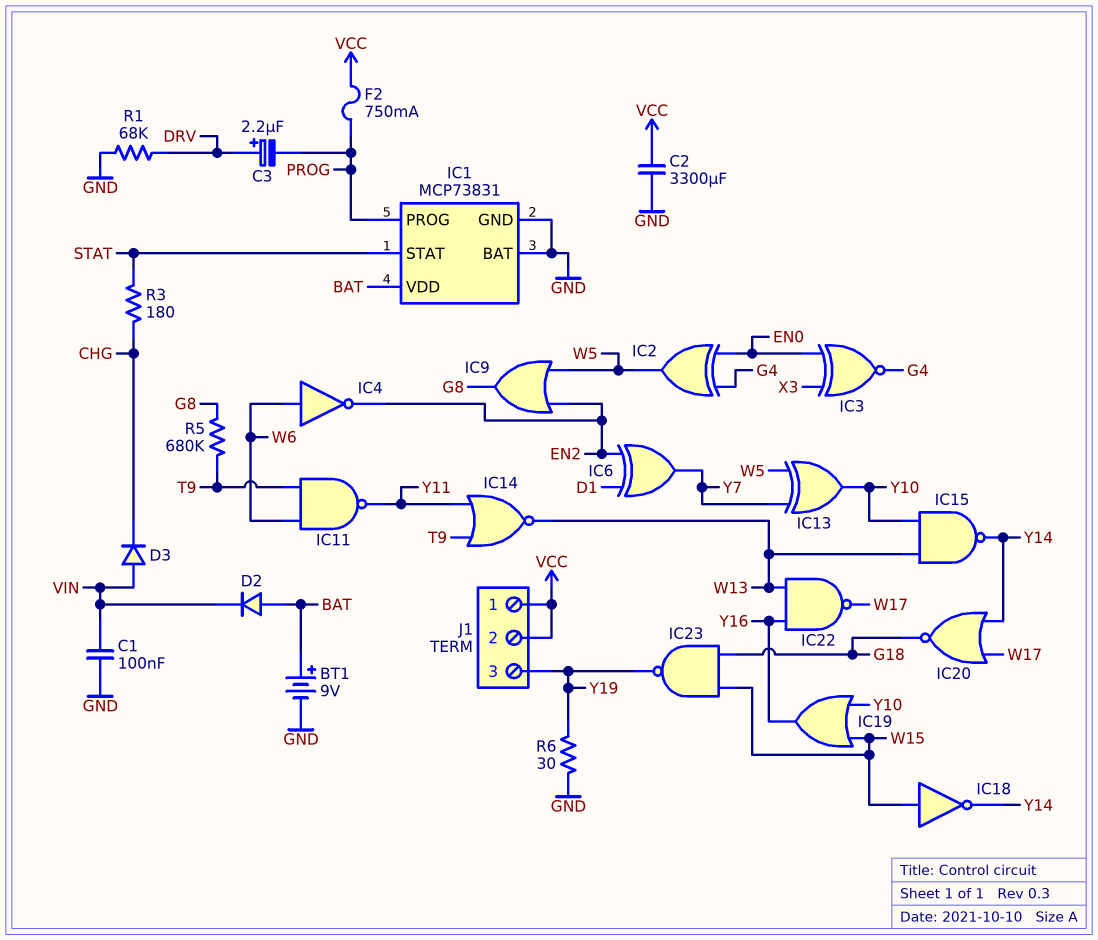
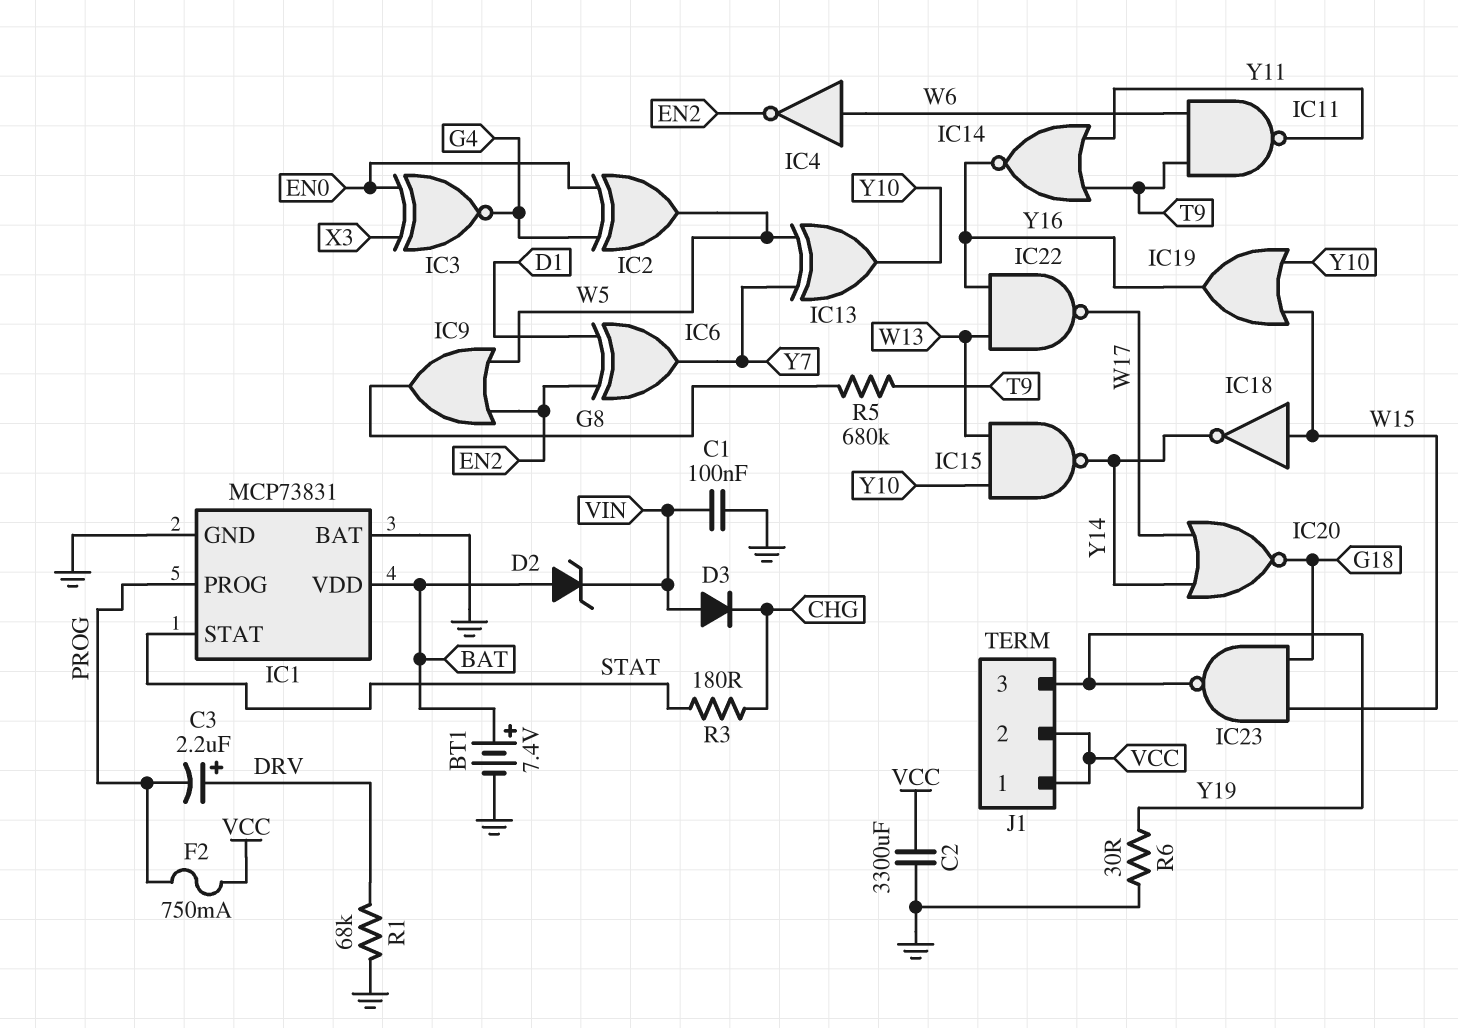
BT1: 9V (plus BAT, minus GND) -> 7.4V (plus BAT, minus GND)
D2: diode (A BAT, K VIN) -> zener (A BAT, K VIN)
IC14: NOR (in T9, in Y11, out W13) -> NOR (in T9, in Y11, out Y16)

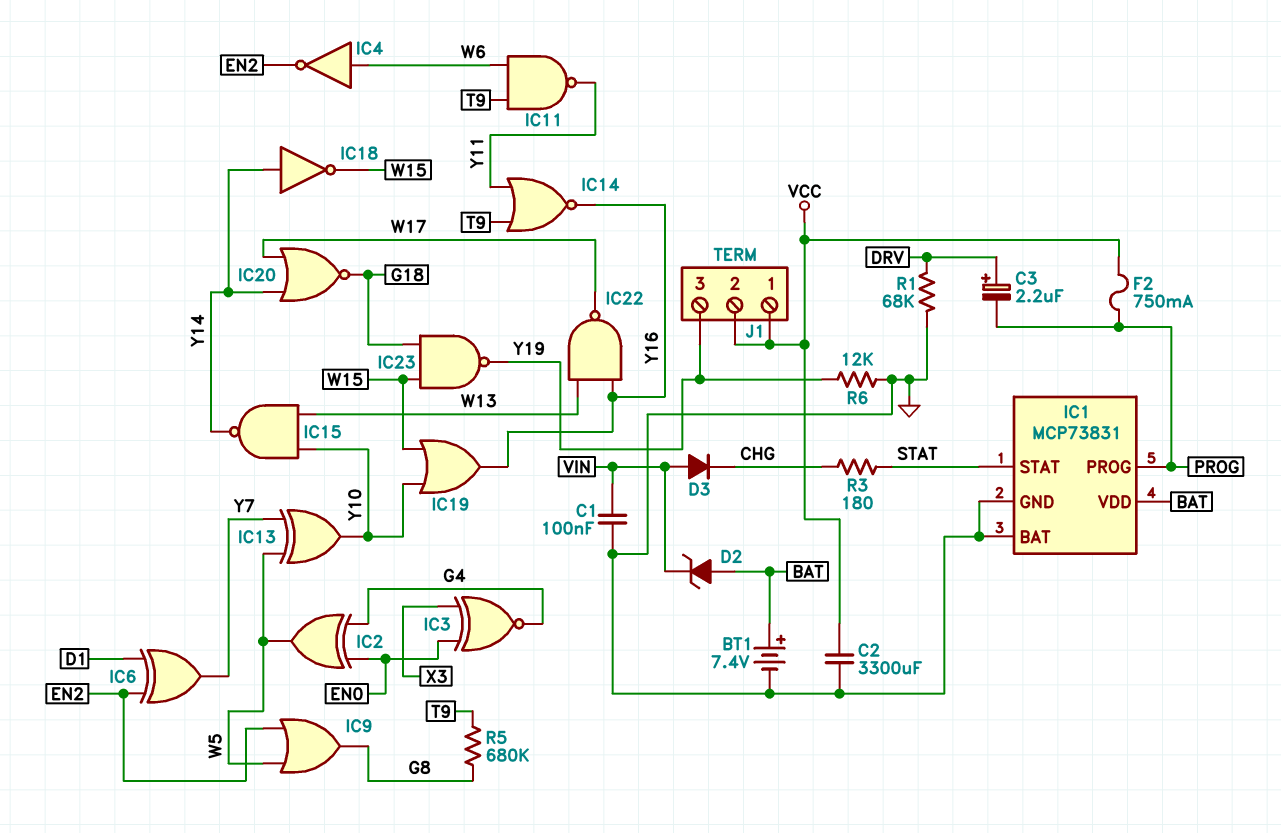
IC18: NOT (in W15, out Y14) -> NOT (in Y14, out W15)
R6: 30 (GND, Y19) -> 12k (GND, Y19)

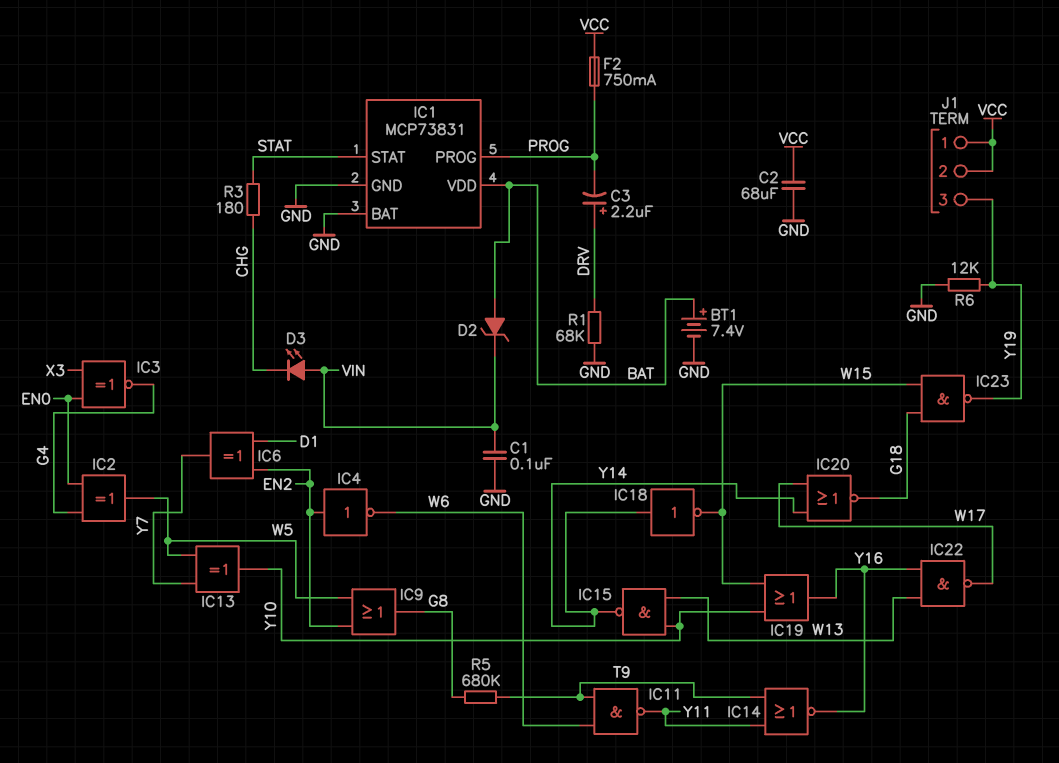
C2: 3300uF (GND, VCC) -> 68uF (GND, VCC)
D3: diode (A VIN, K CHG) -> LED (A VIN, K CHG)
IC4: NOT (in W6, out EN2) -> NOT (in EN2, out W6)

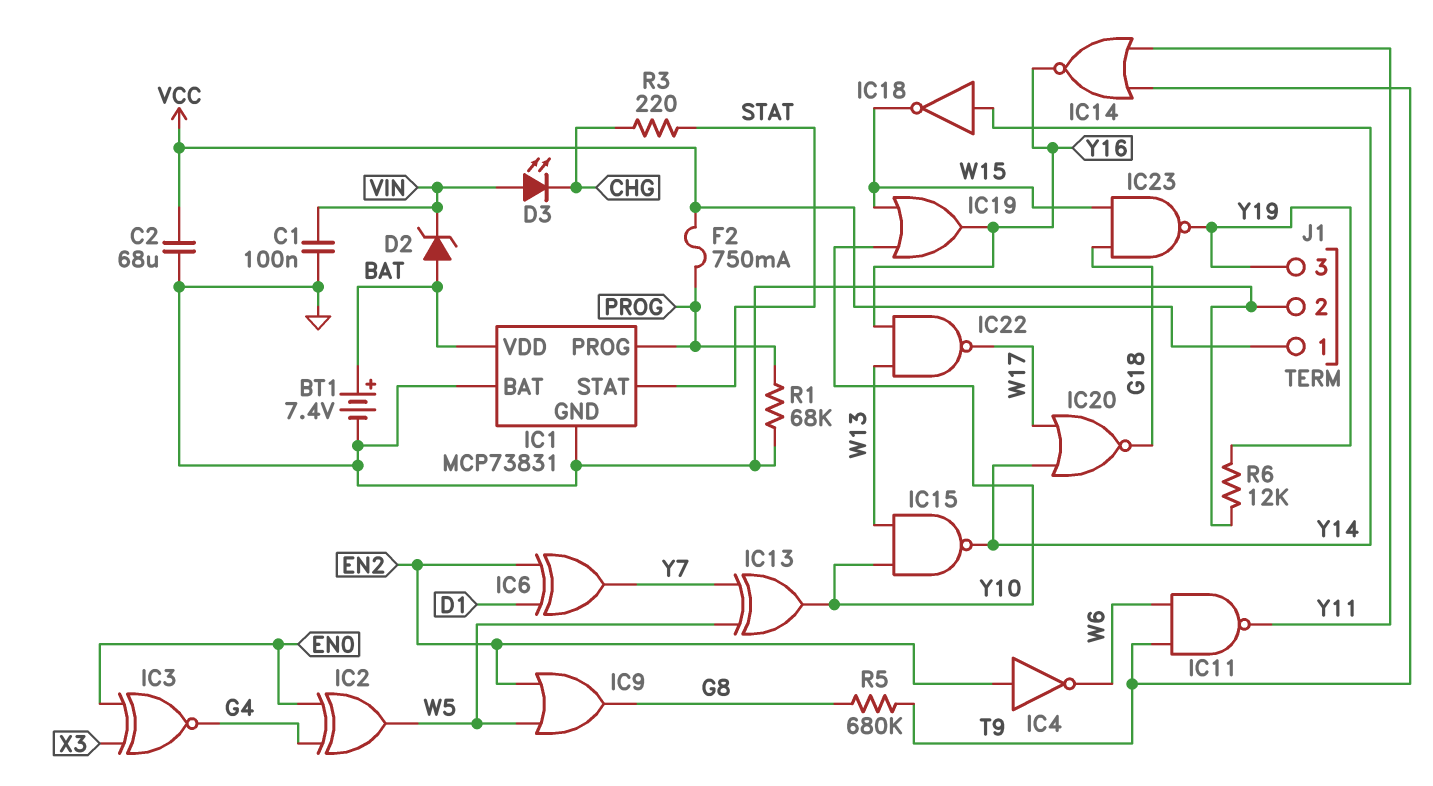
C3: 2.2uF (plus DRV, minus PROG) -> none
J1 pin 2: VCC -> GND
R1: 68k (DRV, GND) -> 68k (GND, PROG)
R3: 180 (CHG, STAT) -> 220 (CHG, STAT)

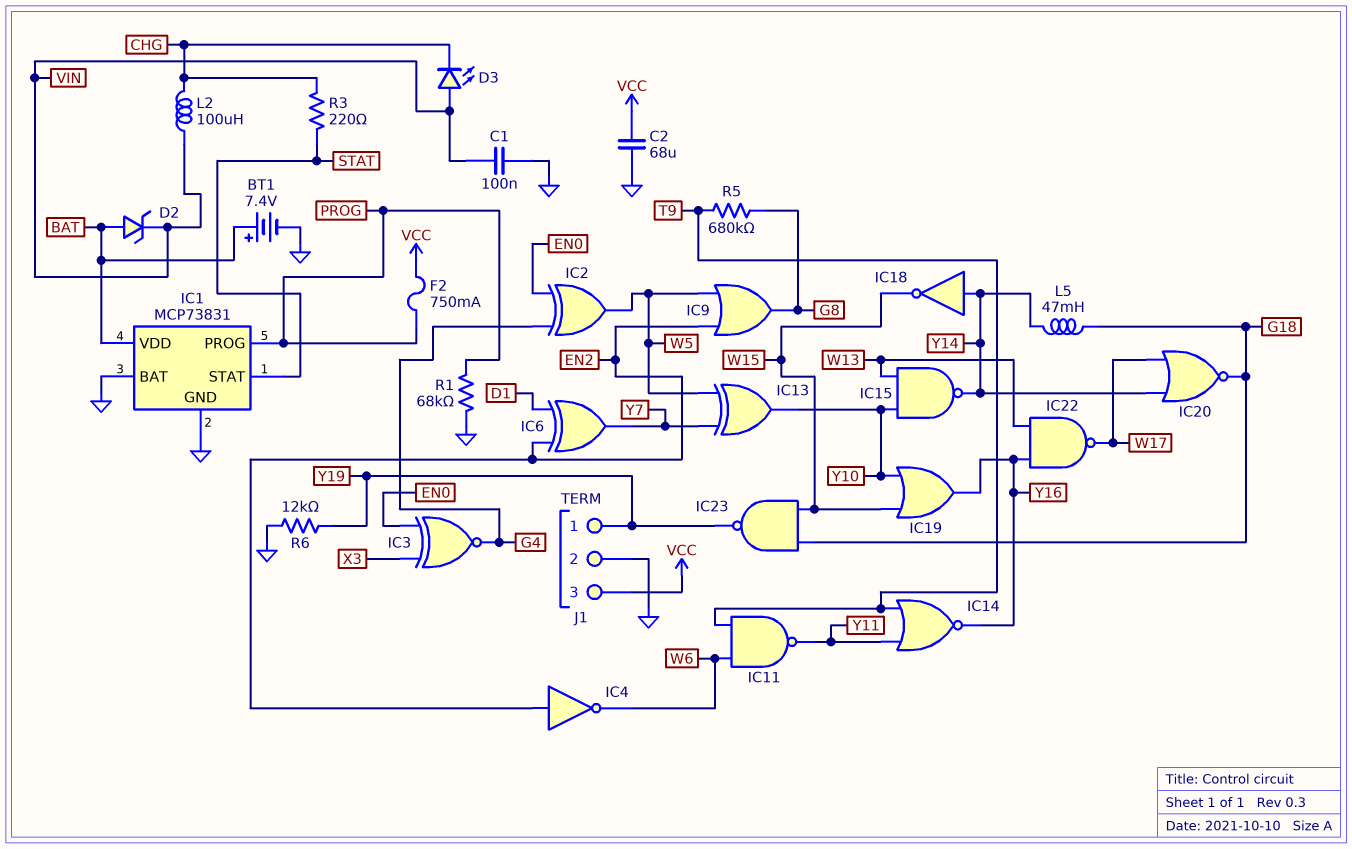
J1 pin 1: VCC -> Y19
J1 pin 3: Y19 -> VCC
L2: none -> 100uH (CHG, VIN)
L5: none -> 47mH (G18, Y14)

